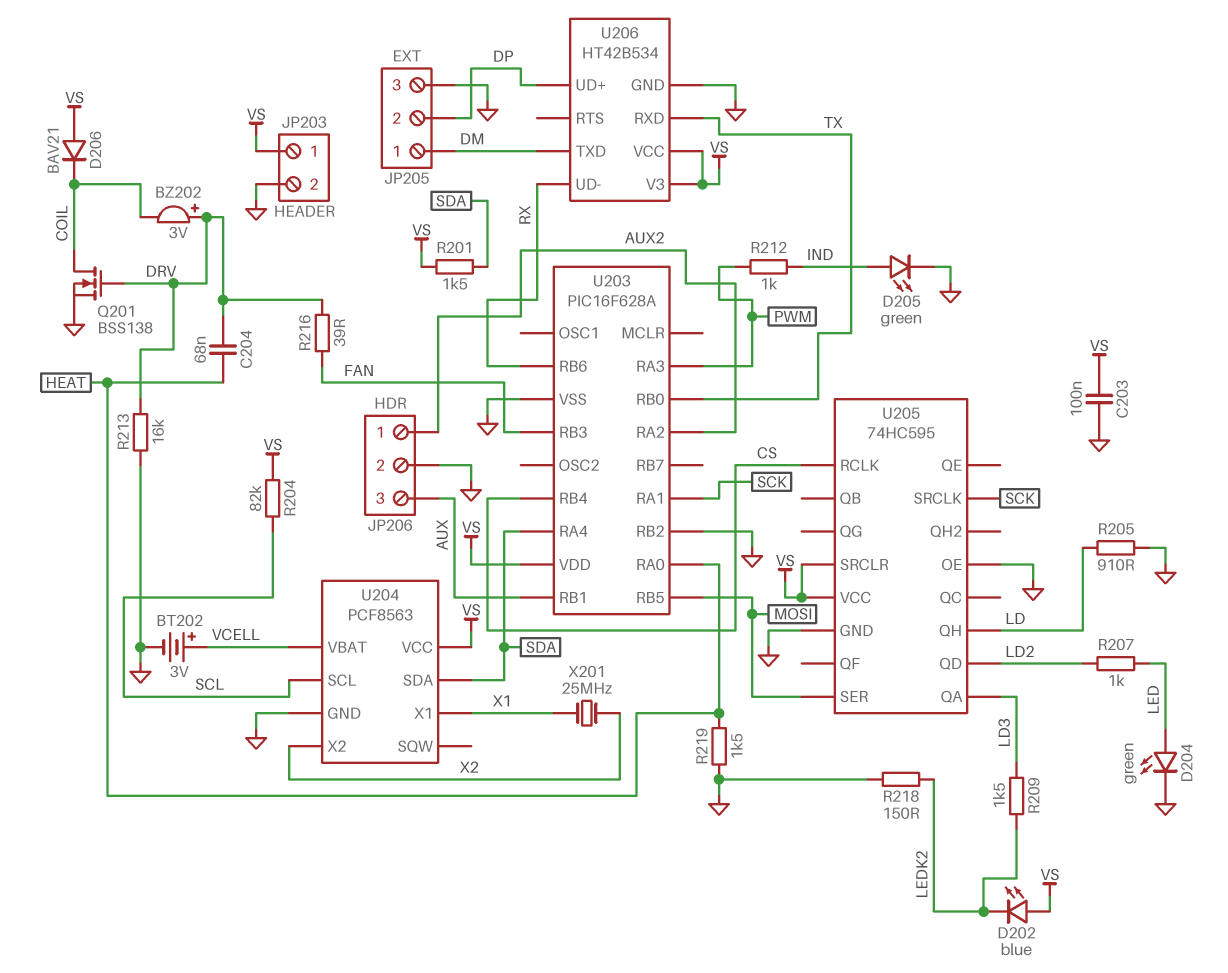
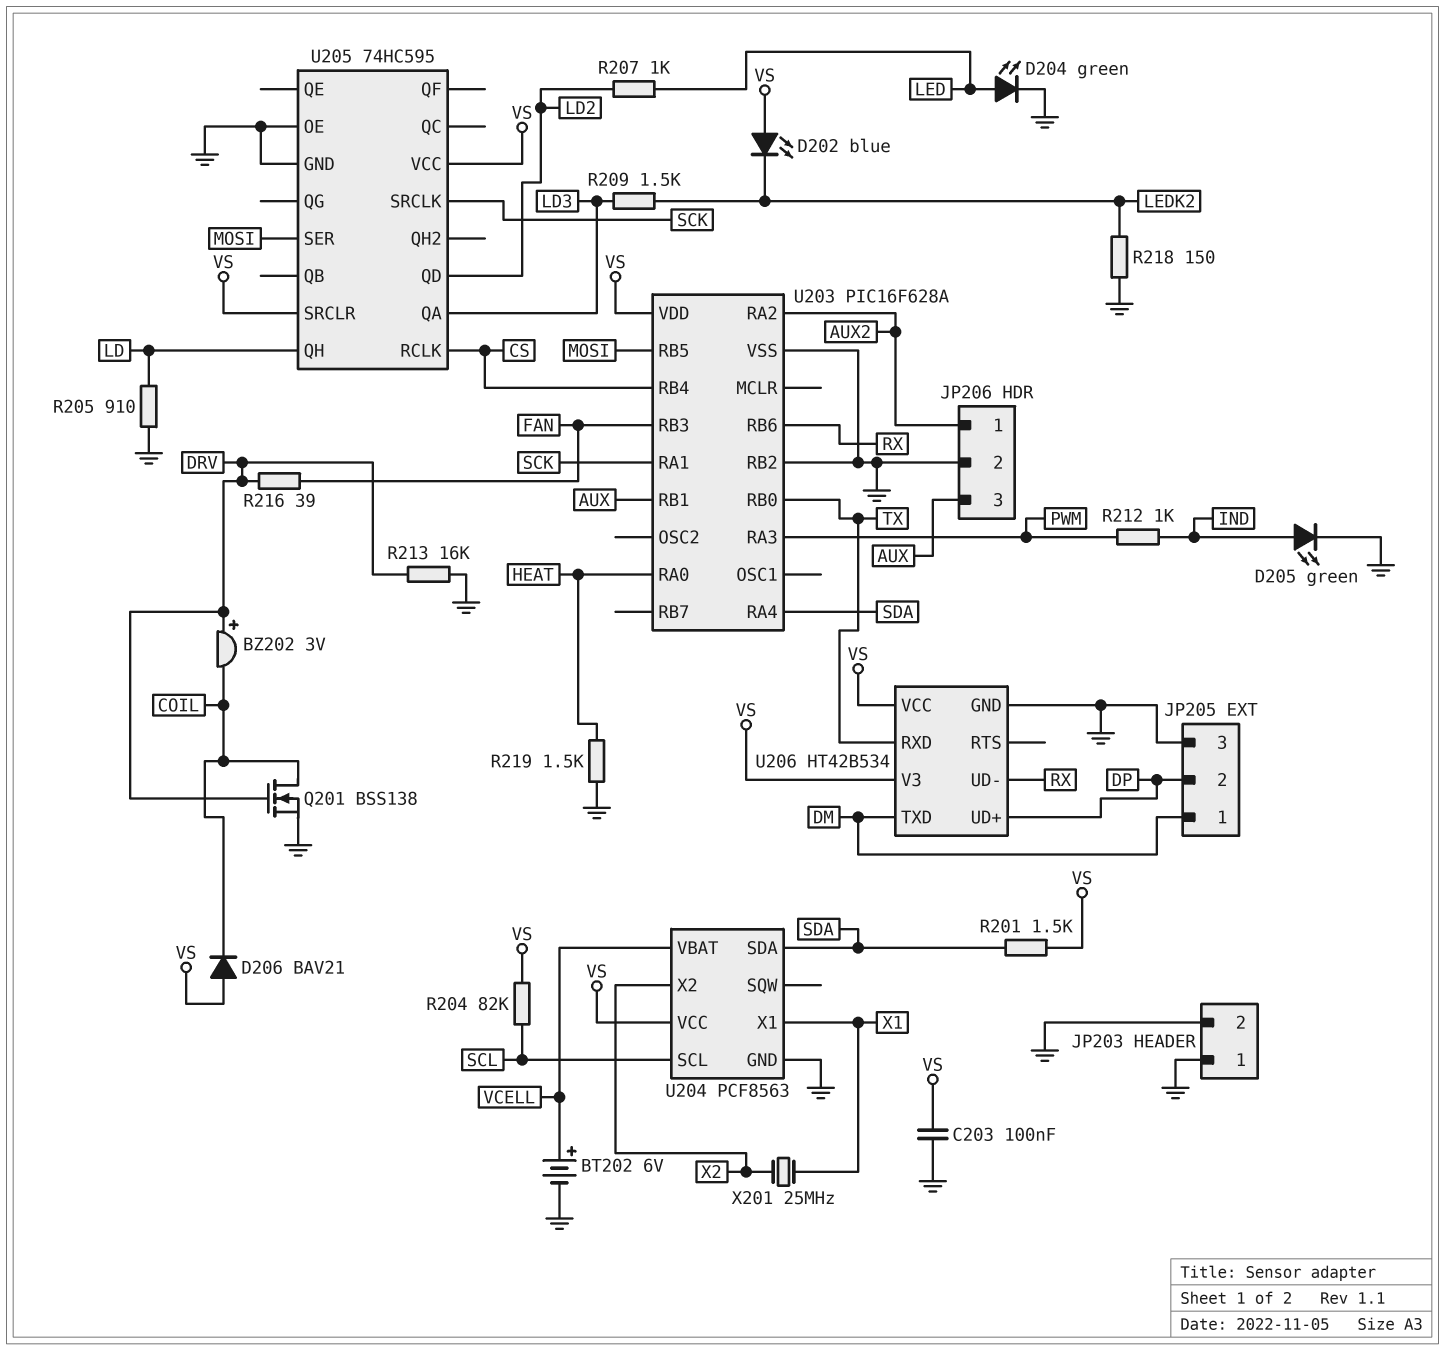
BT202: 3V (plus VCELL, minus GND) -> 6V (plus VCELL, minus GND)
C204: 68nF (DRV, HEAT) -> none
JP203 pin 1: VS -> GND

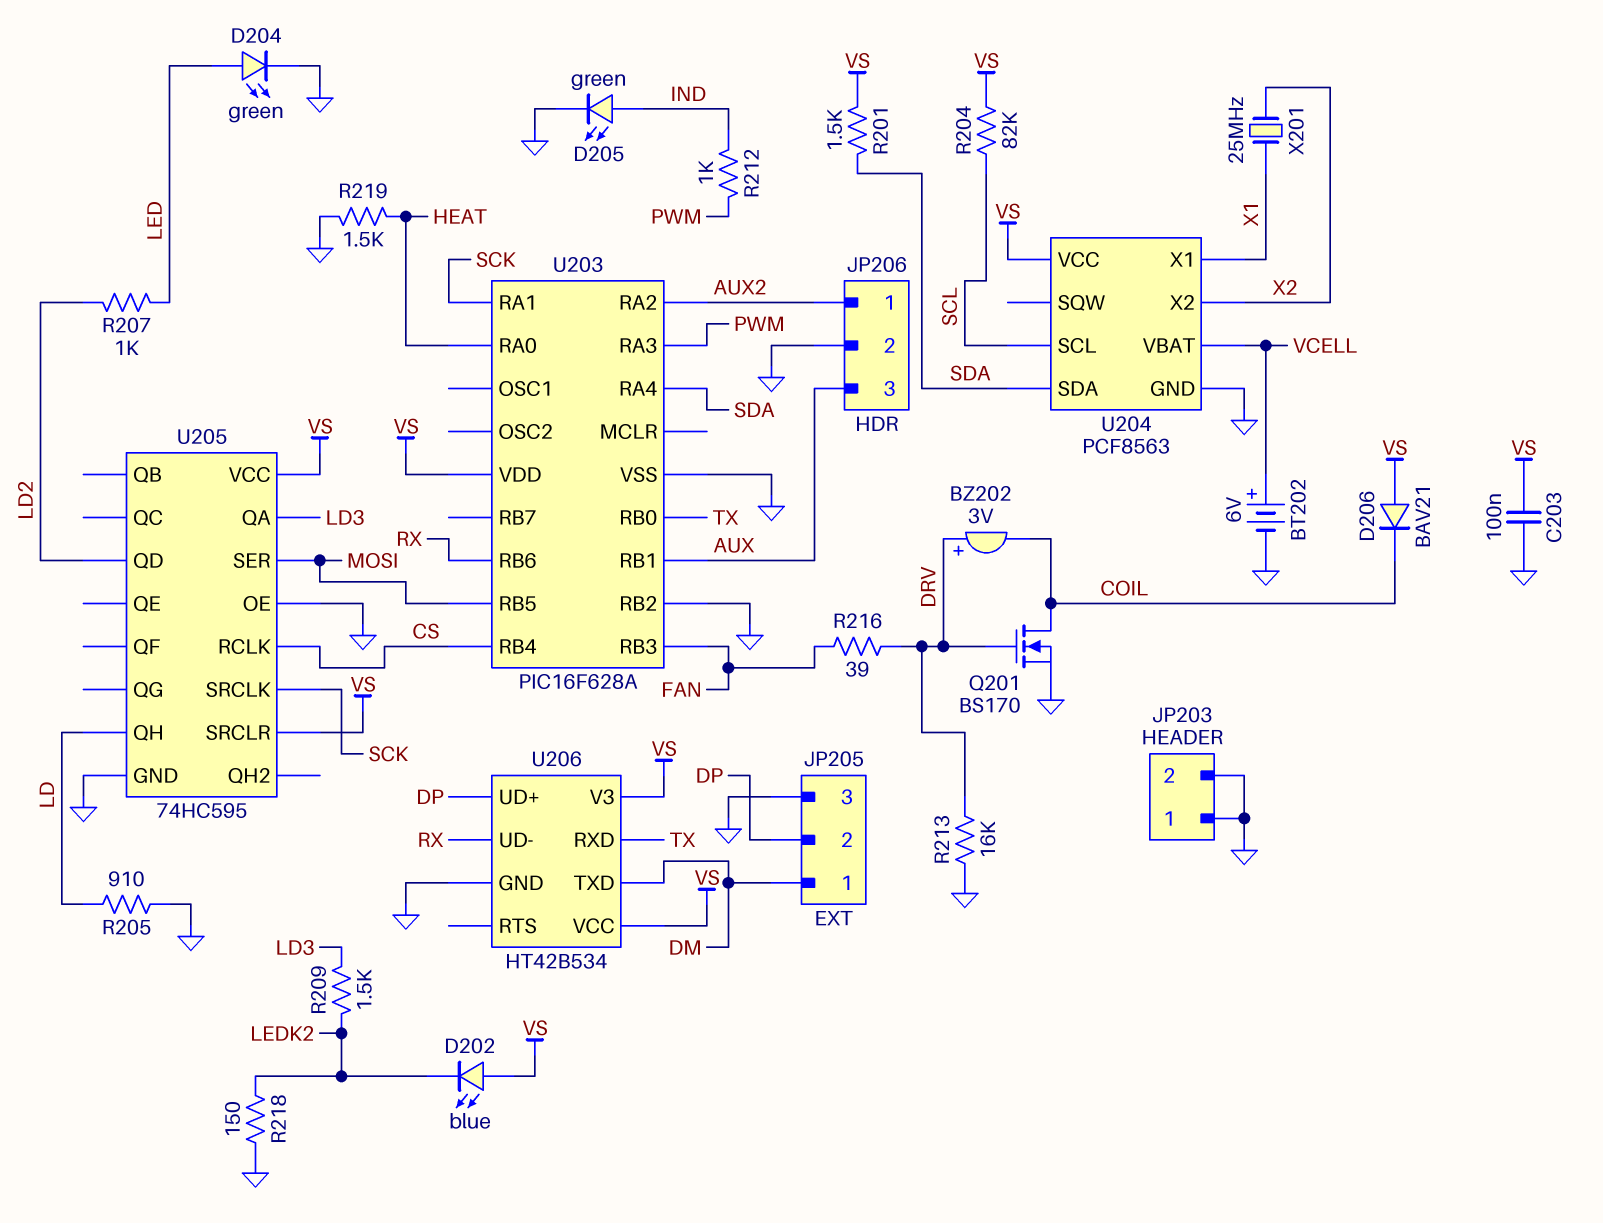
Q201: NMOS BSS138 (G DRV, D COIL, S GND) -> NMOS BS170 (G DRV, D COIL, S GND)

